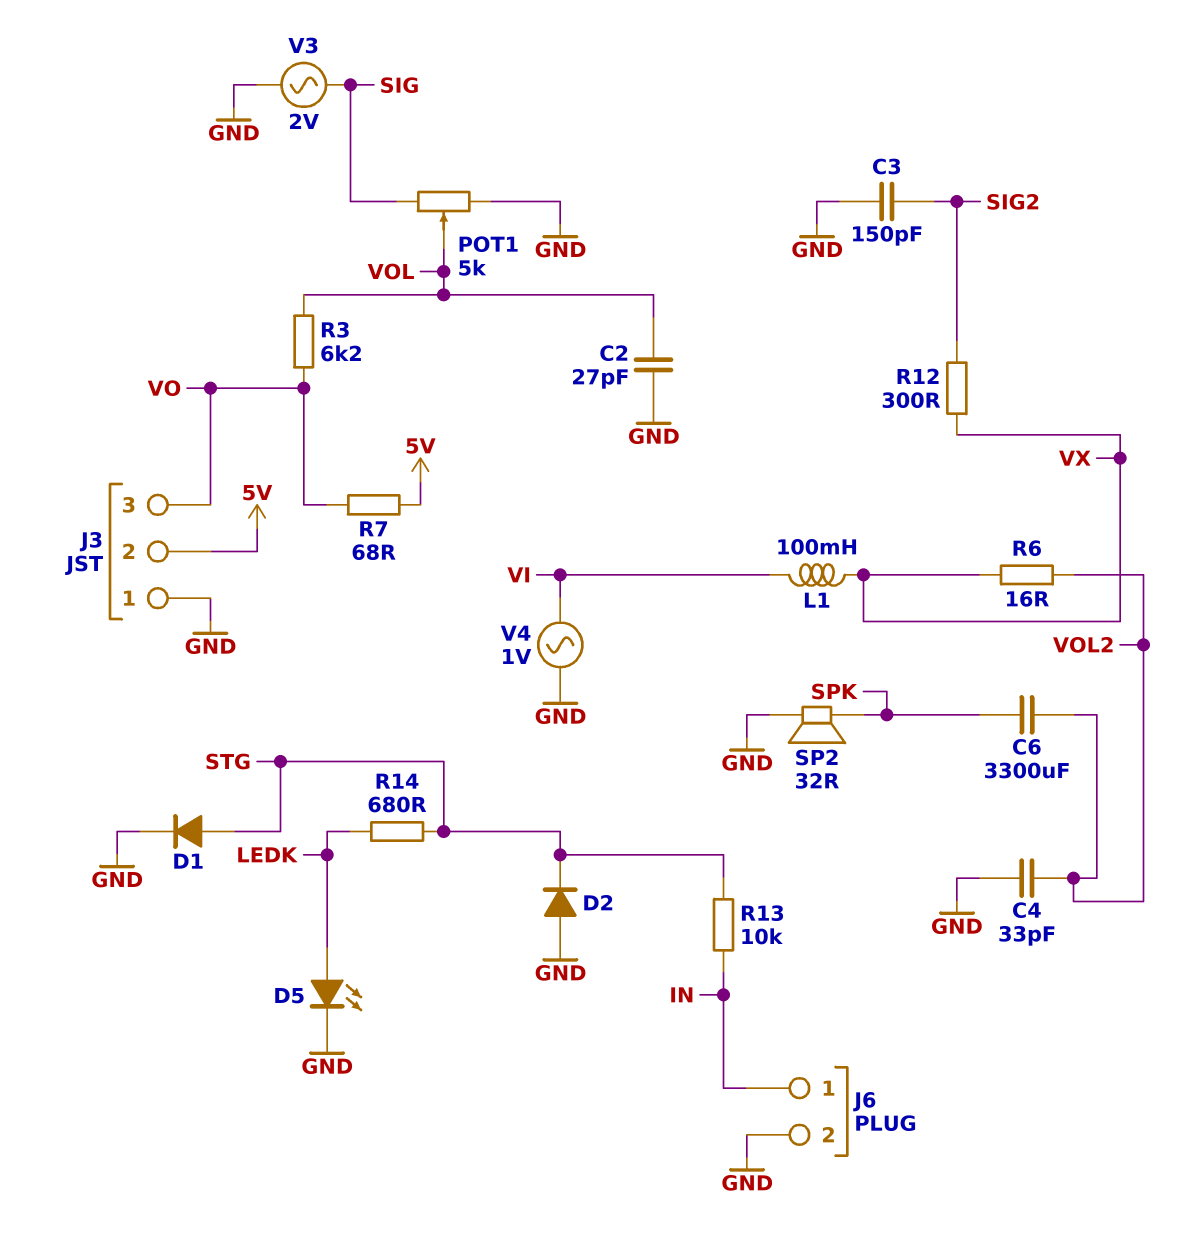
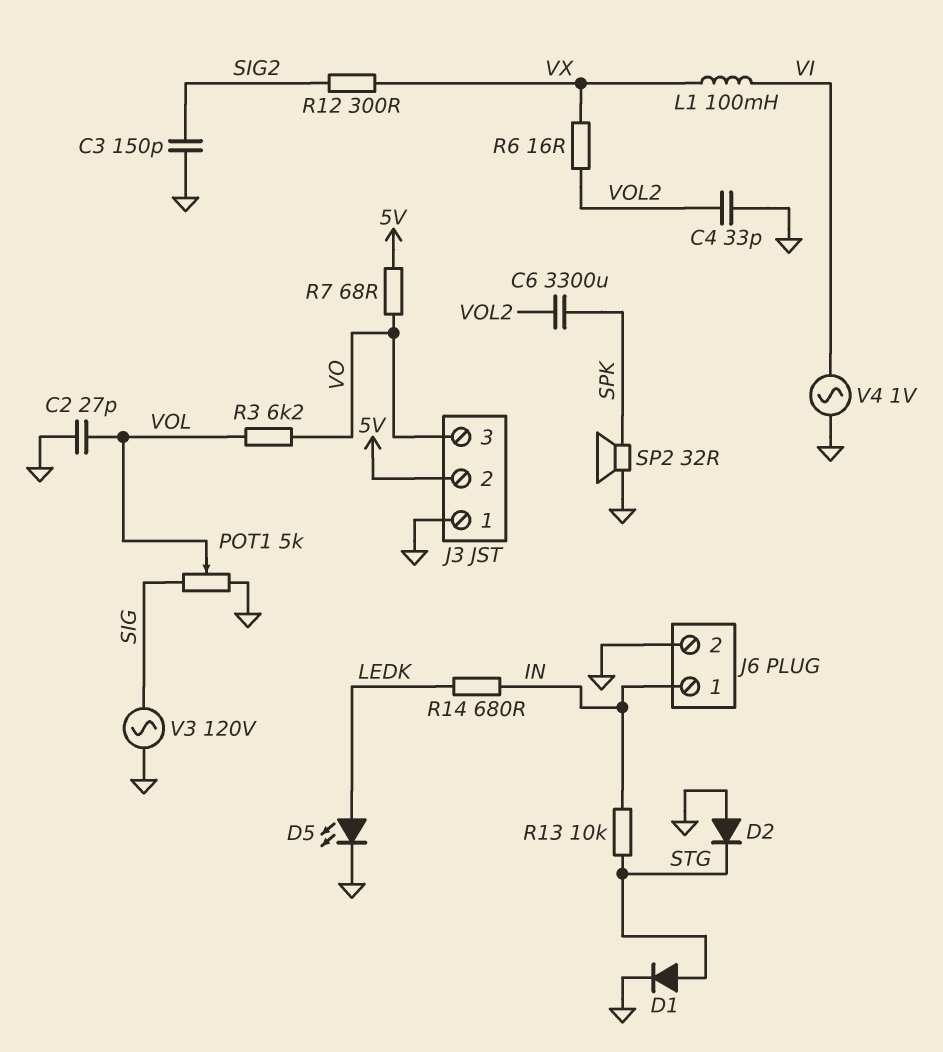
R14: 680 (LEDK, STG) -> 680 (IN, LEDK)
V3: AC 2V (GND, SIG) -> AC 120V (GND, SIG)

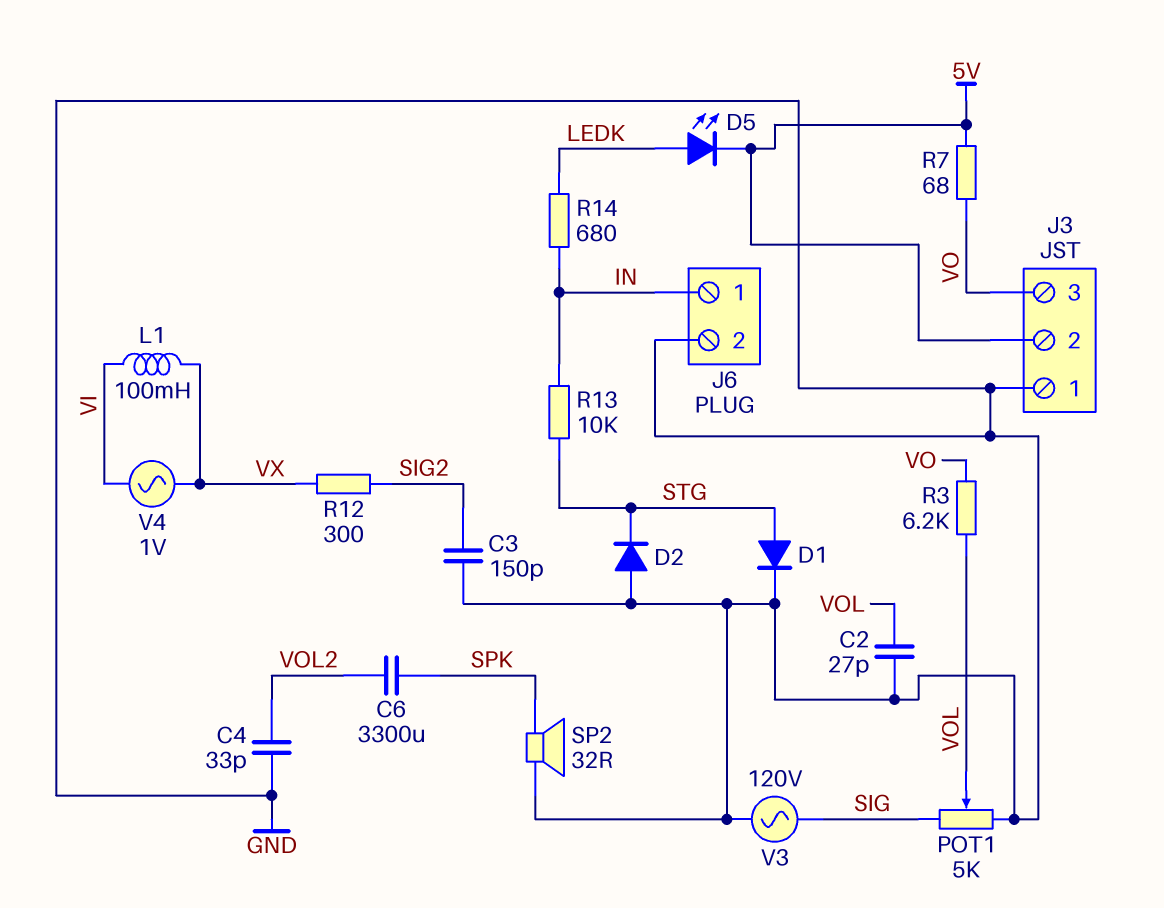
D5: LED (A LEDK, K GND) -> LED (A LEDK, K 5V)
R6: 16 (VOL2, VX) -> none
V4: AC 1V (GND, VI) -> AC 1V (VI, VX)

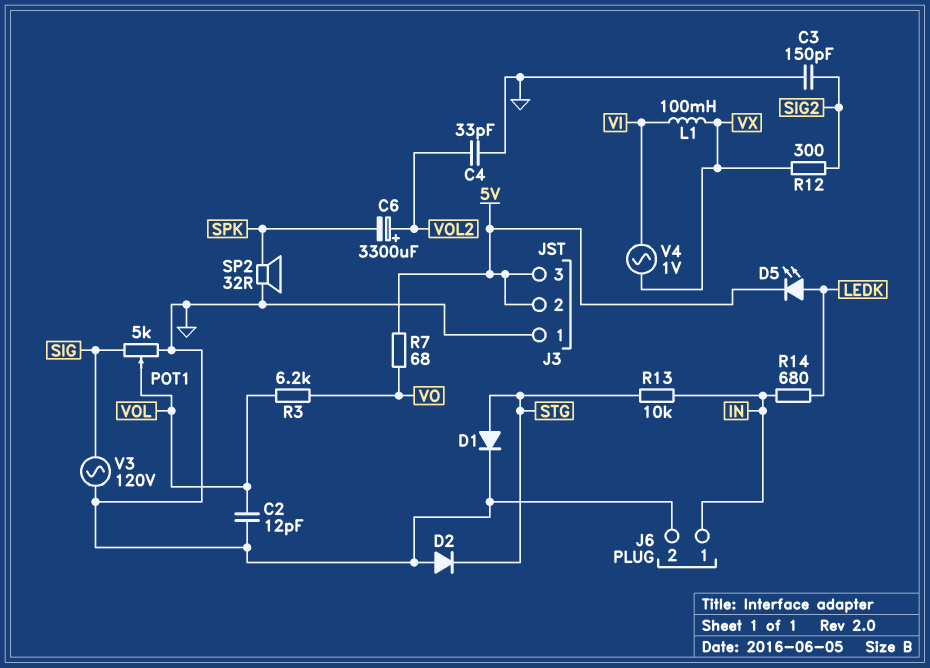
C2: 27pF (GND, VOL) -> 12pF (GND, VOL)
C6: 3300uF (SPK, VOL2) -> 3300uF (plus VOL2, minus SPK)
J3 pin 3: VO -> 5V

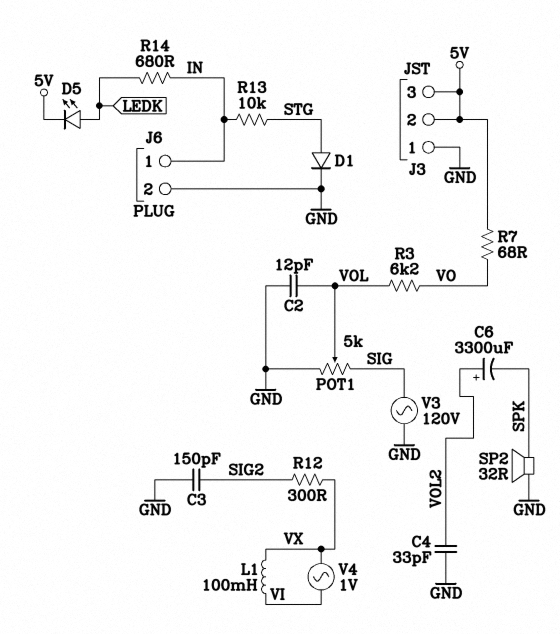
D2: diode (A GND, K STG) -> none

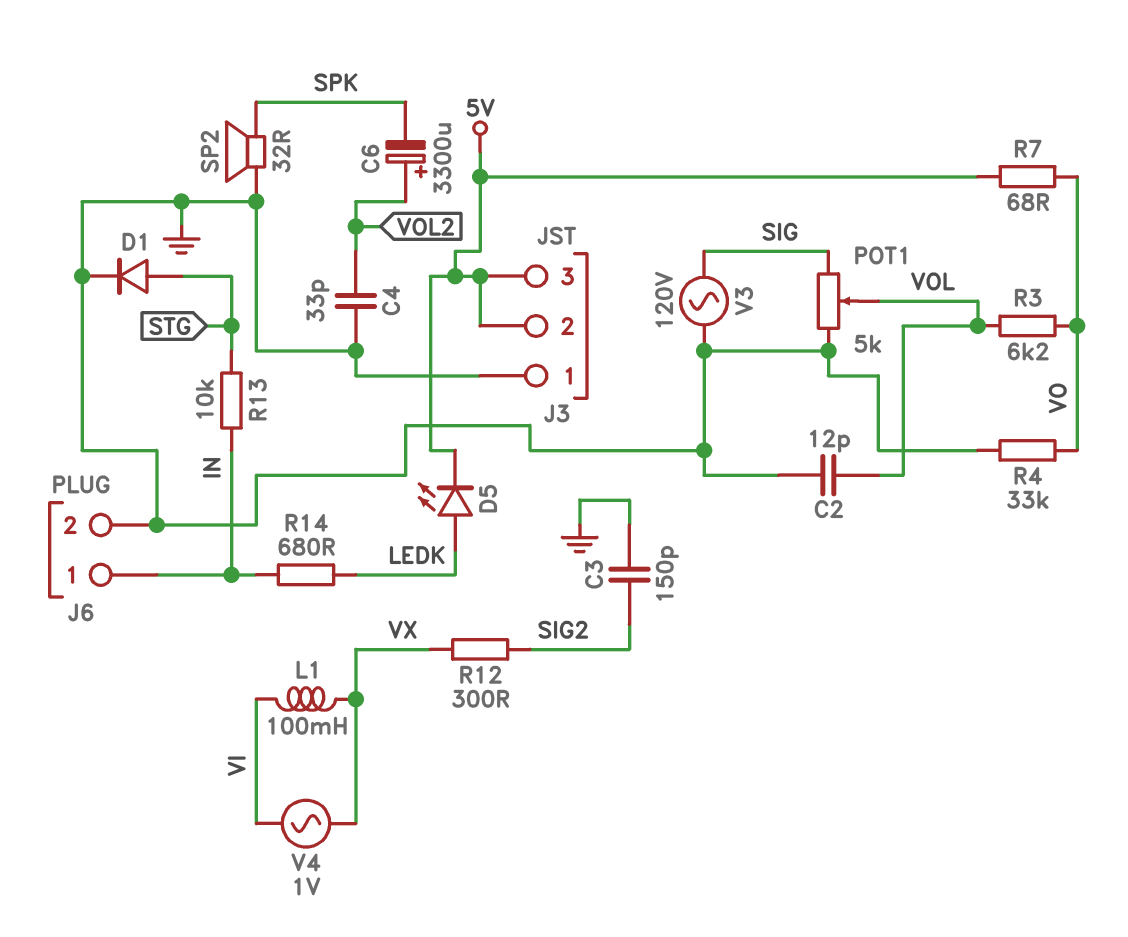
R4: none -> 33k (GND, VO)

